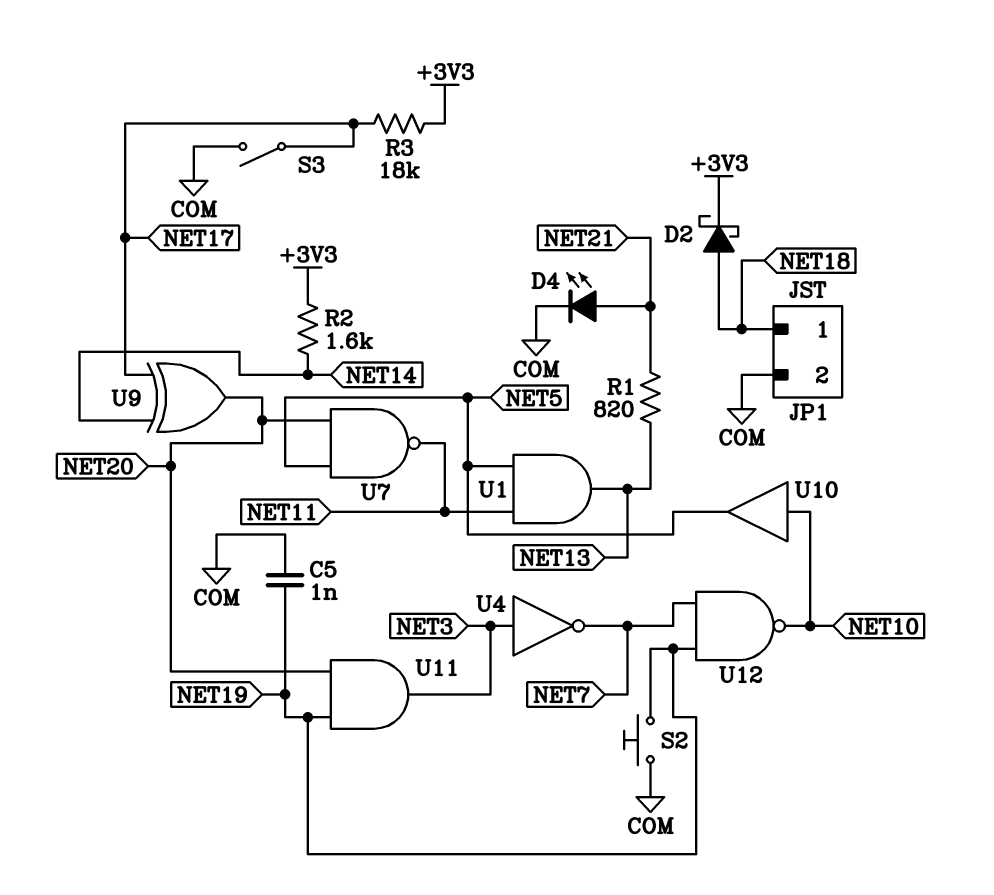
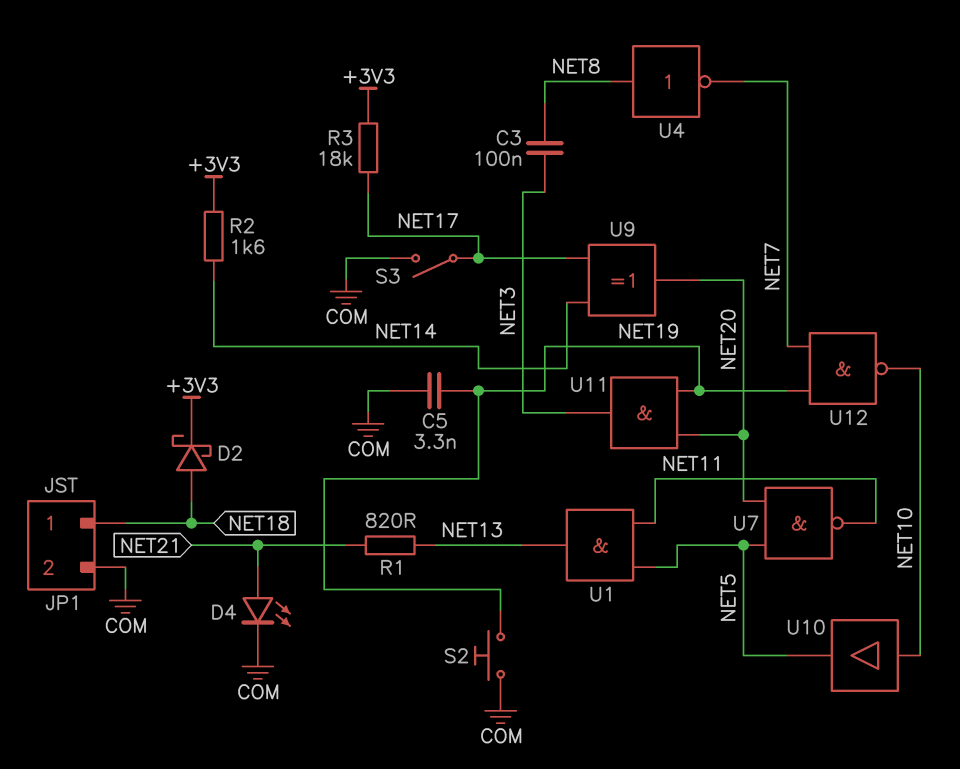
C3: none -> 100nF (NET3, NET8)
C5: 1nF (COM, NET19) -> 3.3nF (COM, NET19)
U4: NOT (in NET3, out NET7) -> NOT (in NET8, out NET7)

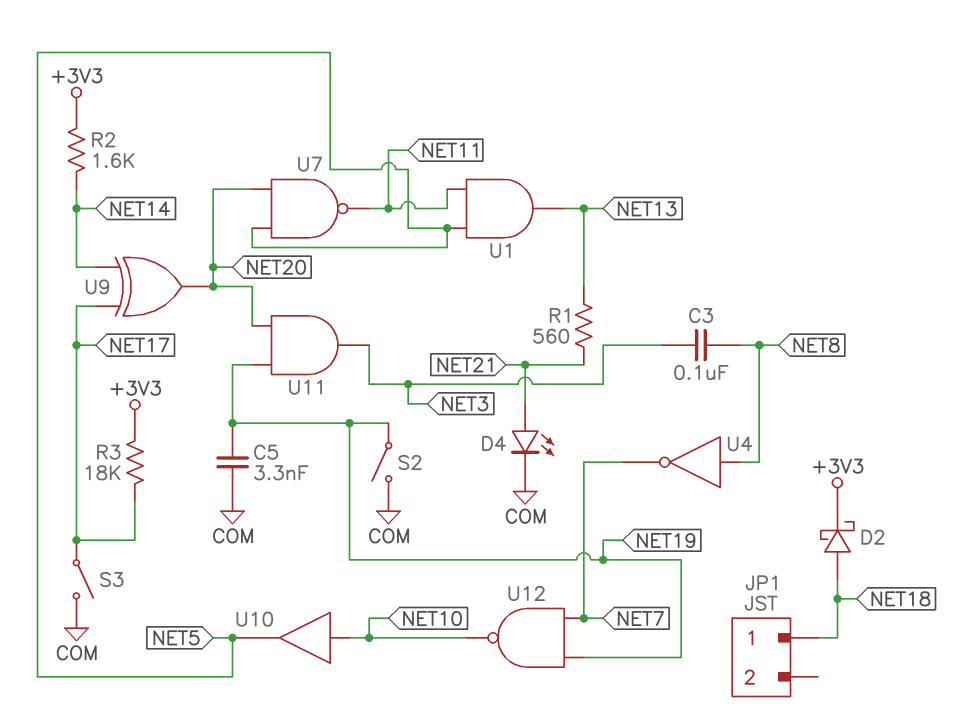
JP1 pin 2: COM -> none
R1: 820 (NET13, NET21) -> 560 (NET13, NET21)
S2: button (COM, NET19) -> switch (COM, NET19)

